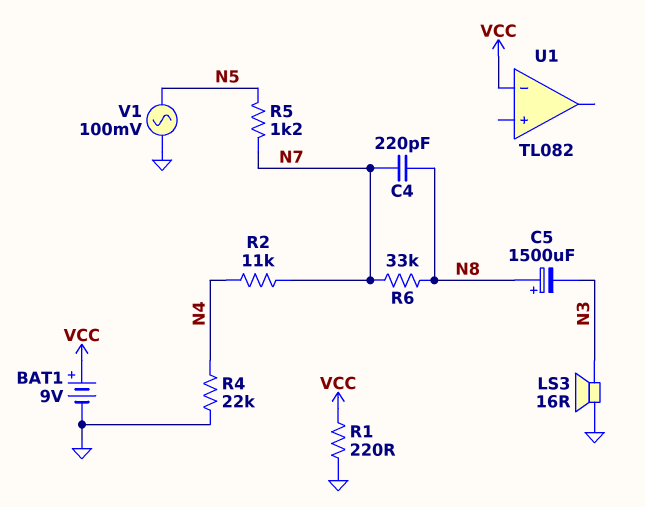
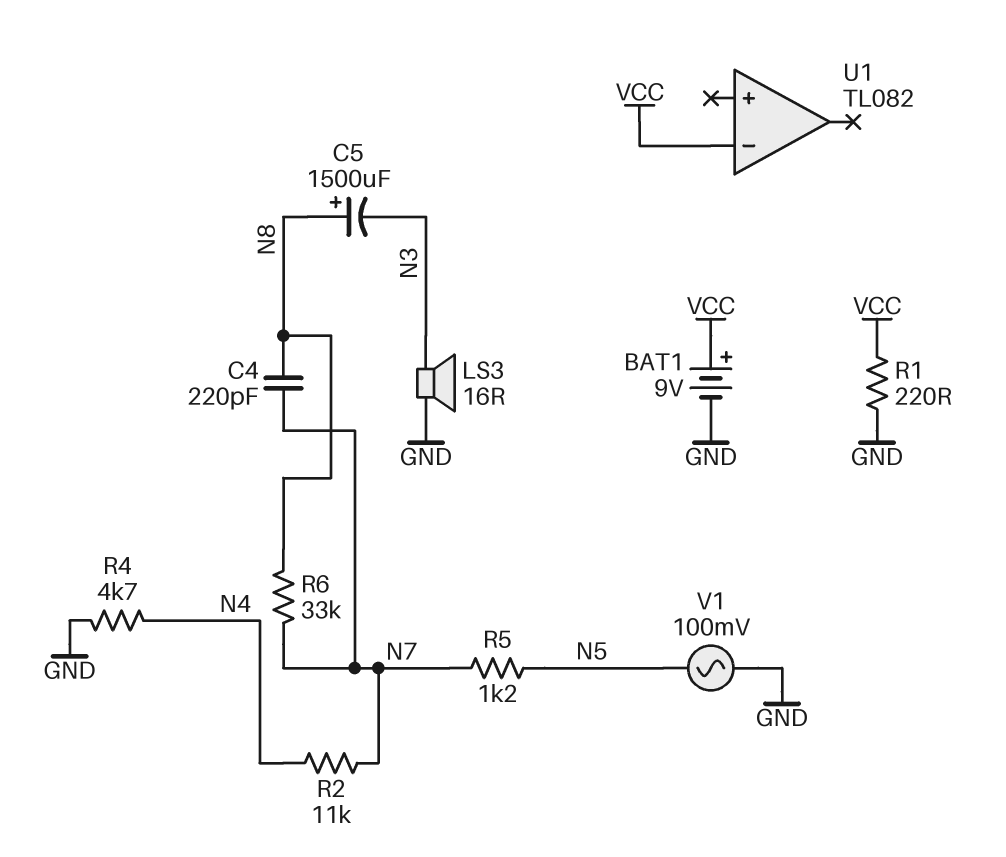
R4: 22k (GND, N4) -> 4.7k (GND, N4)

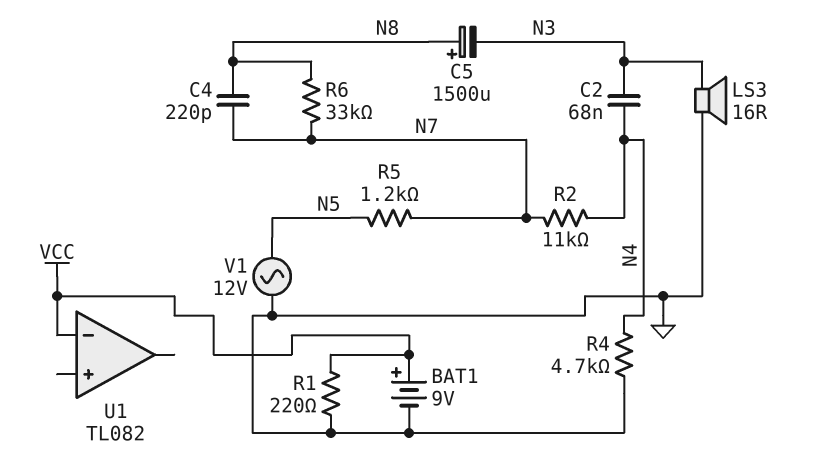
C2: none -> 68nF (N3, N4)
V1: AC 100mV (GND, N5) -> AC 12V (GND, N5)

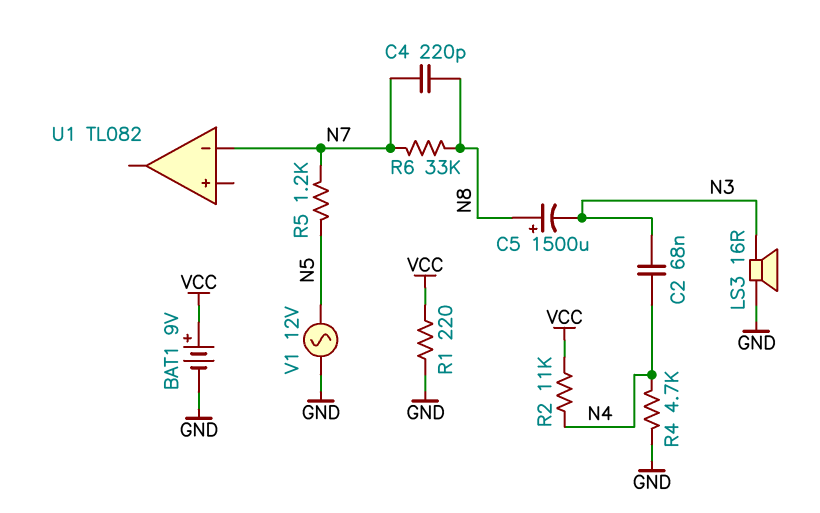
R2: 11k (N4, N7) -> 11k (N4, VCC)
U1 pin in-: VCC -> N7

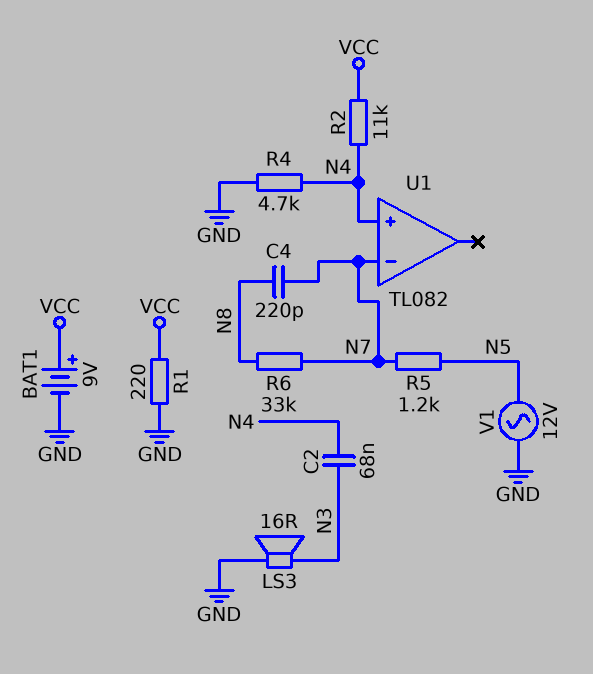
C5: 1500uF (plus N8, minus N3) -> none
U1 pin in+: none -> N4

